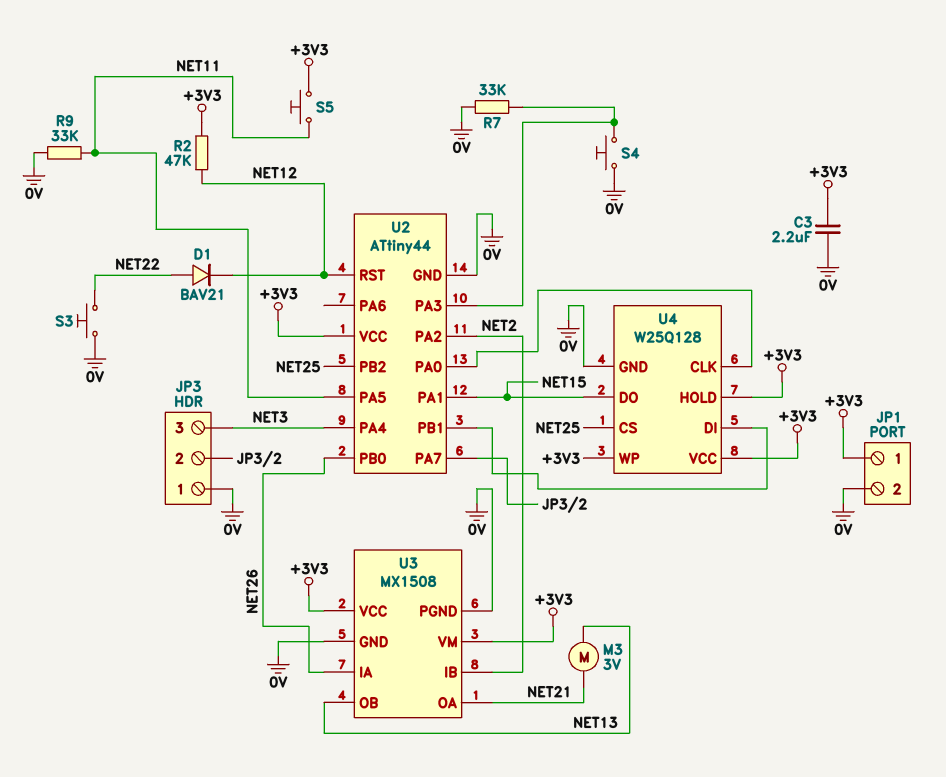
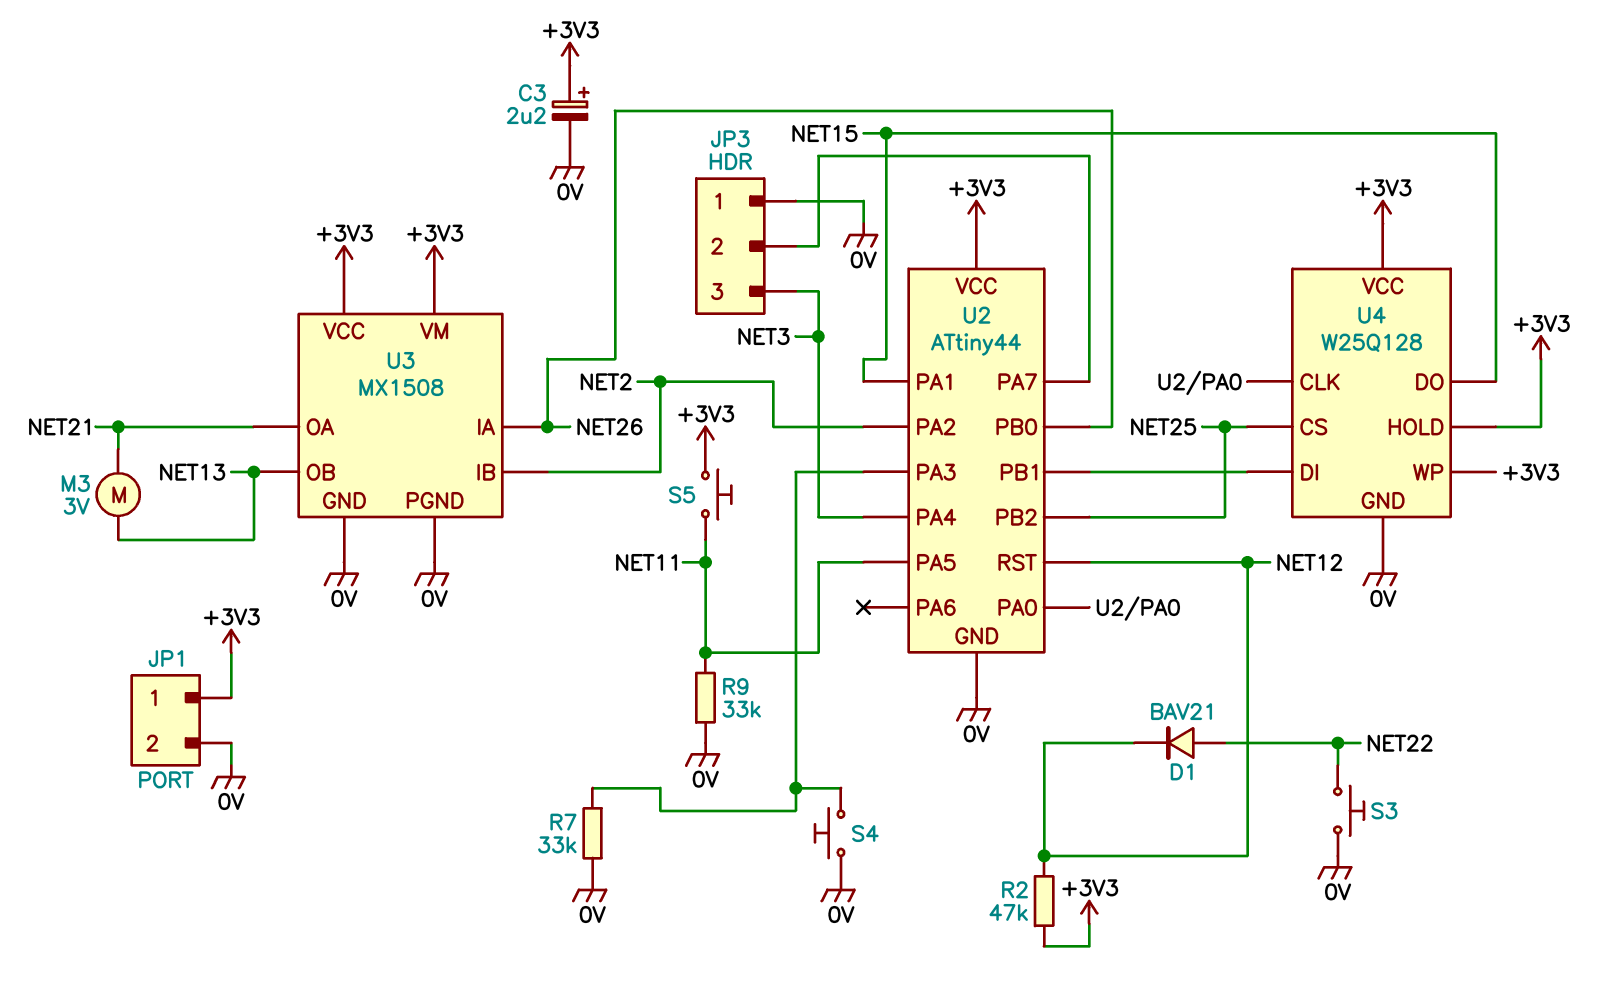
C3: 2.2uF (+3V3, 0V) -> 2.2uF (plus +3V3, minus 0V)

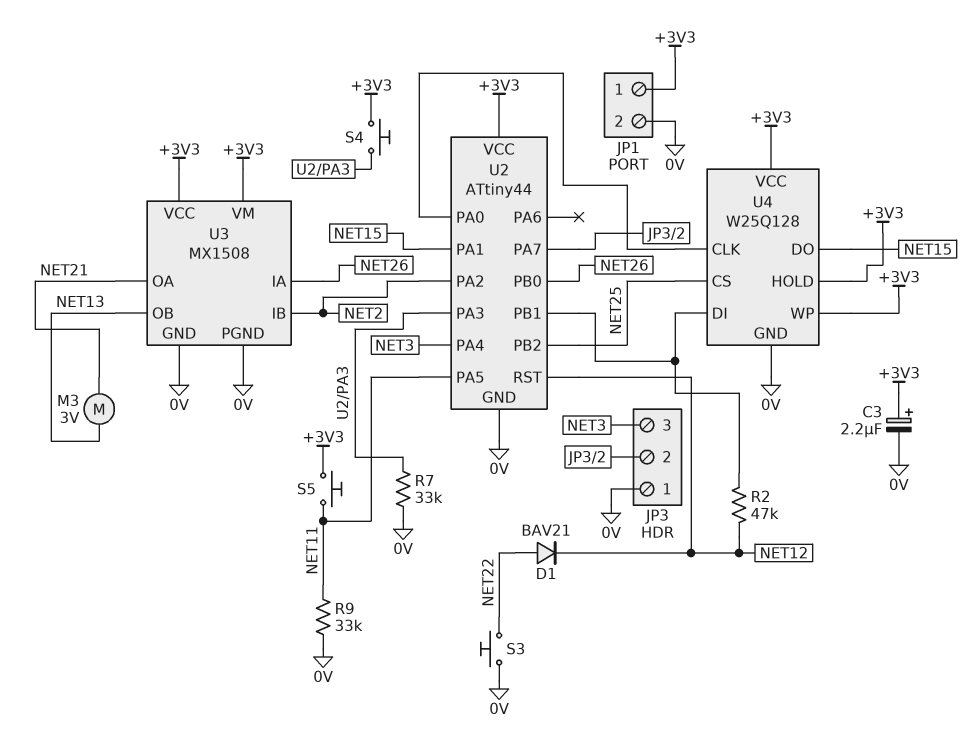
R2: 47k (+3V3, NET12) -> 47k (NET12, U2/PB1)
S4: button (0V, U2/PA3) -> button (+3V3, U2/PA3)

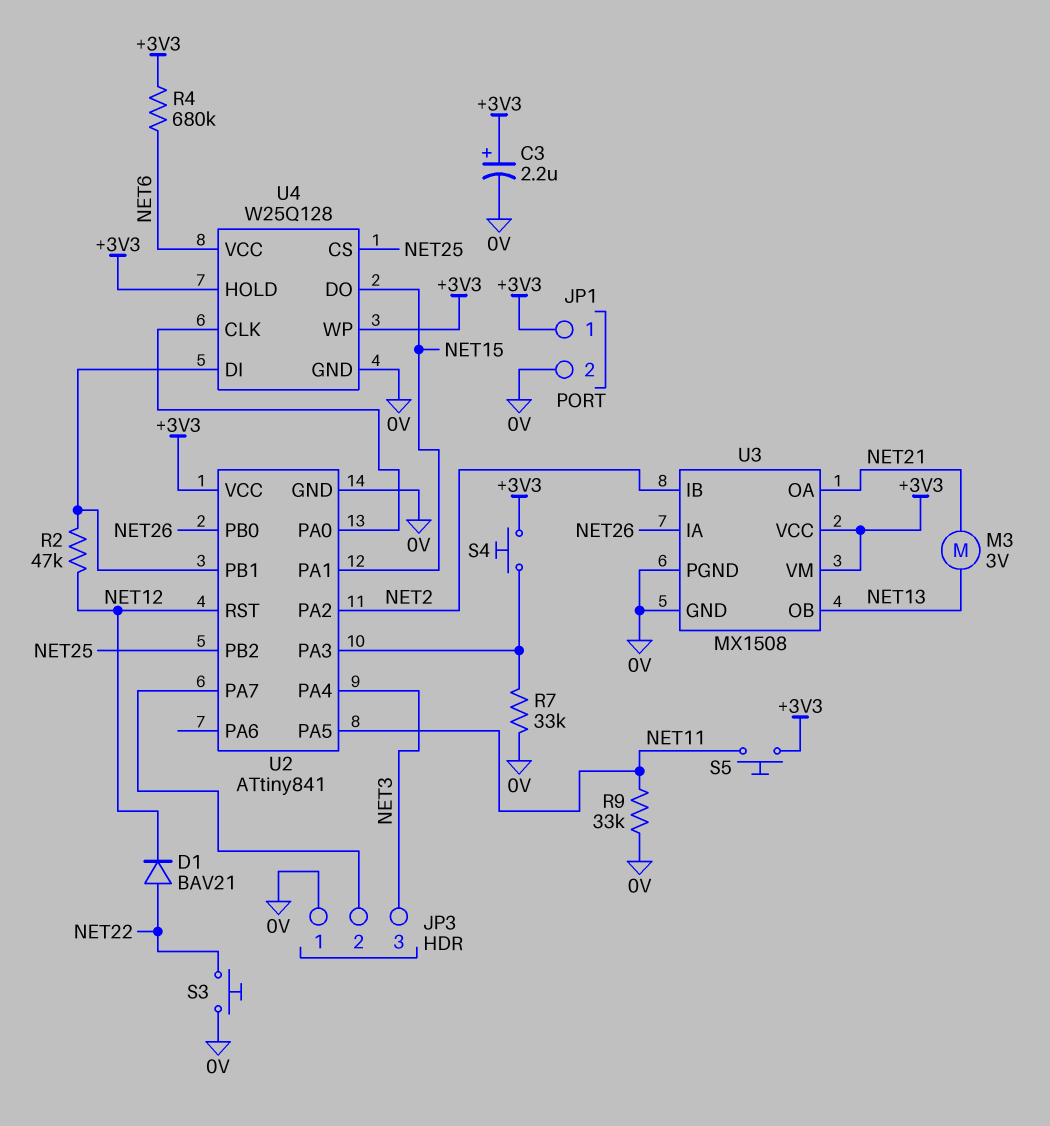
R4: none -> 680k (+3V3, NET6)
U2: ATtiny44 -> ATtiny841
U4 pin VCC: +3V3 -> NET6

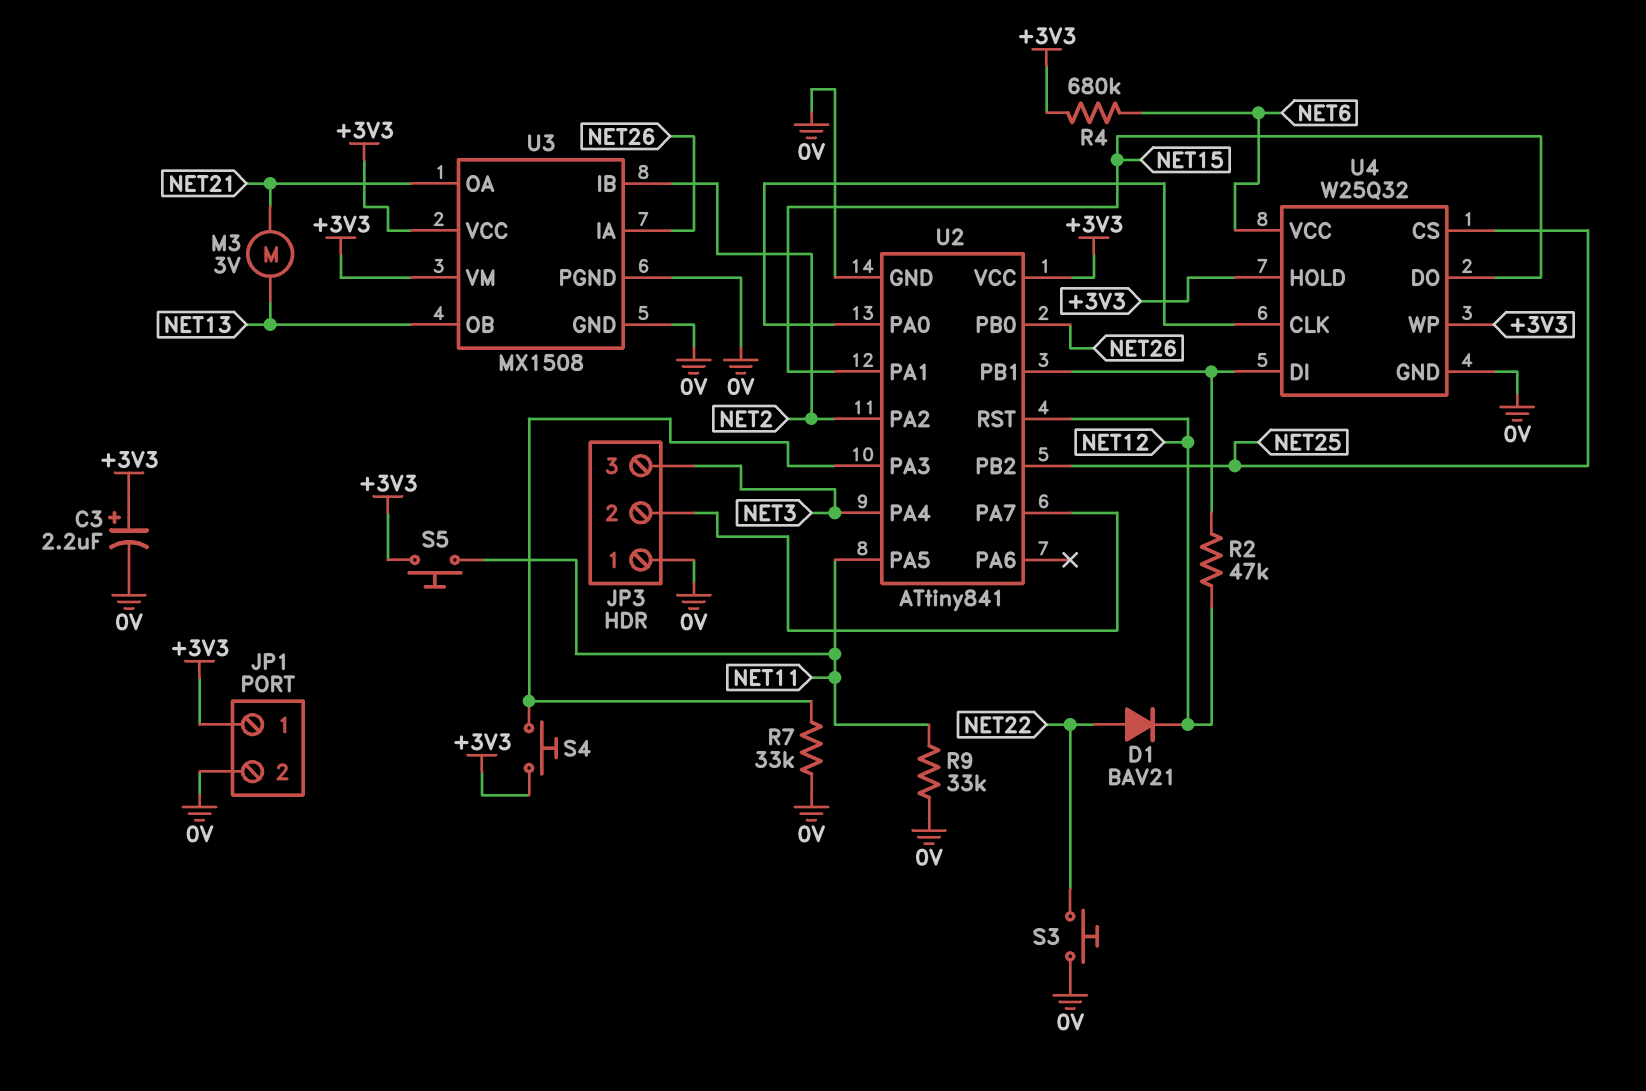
U4: W25Q128 -> W25Q32

